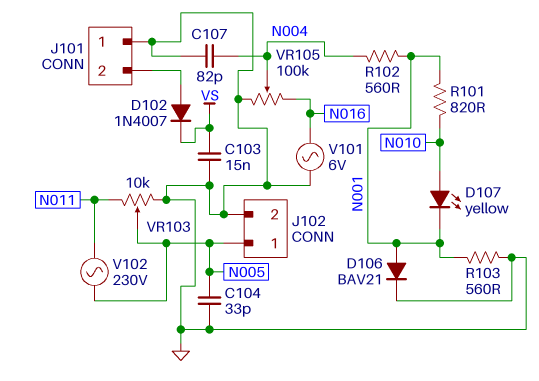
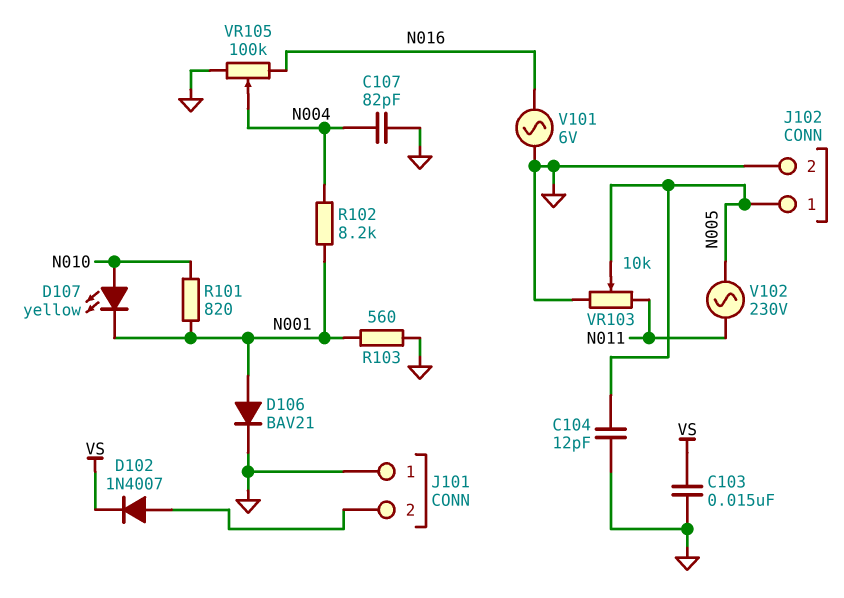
C104: 33pF (GND, N005) -> 12pF (GND, N005)
R102: 560 (N001, N004) -> 8.2k (N001, N004)

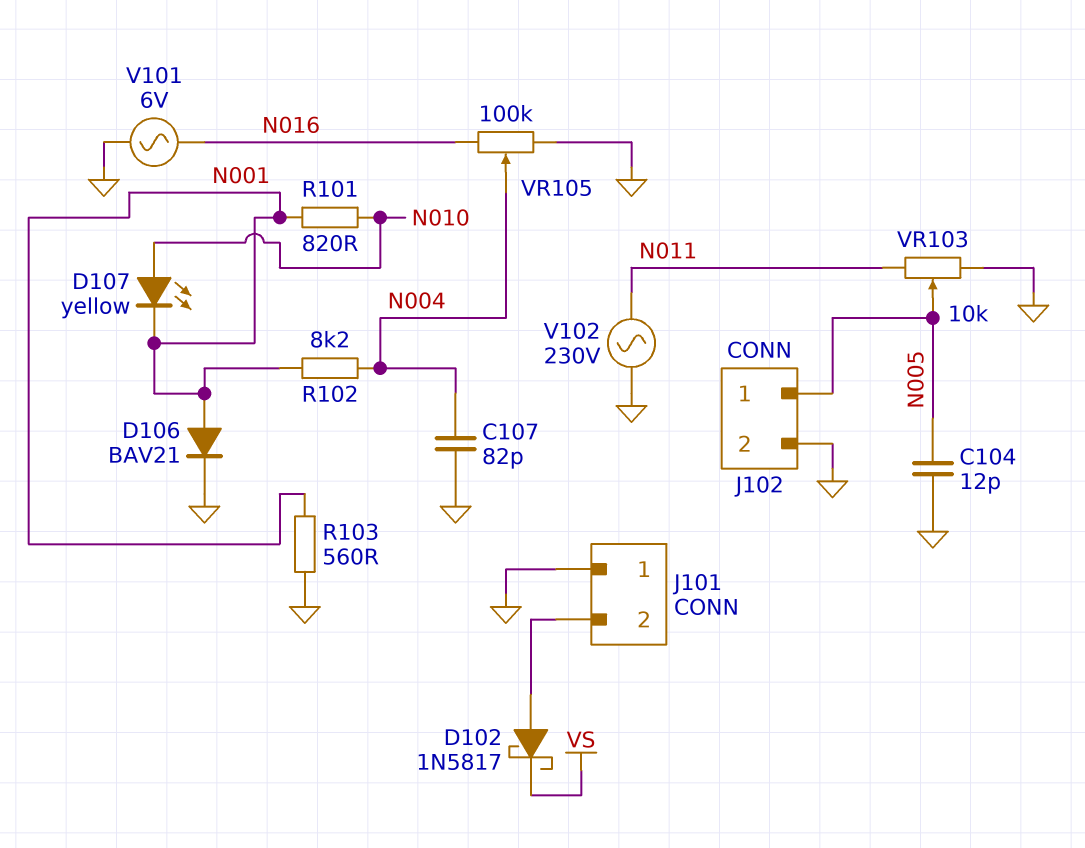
C103: 15nF (GND, VS) -> none
D102: diode 1N4007 (A J101/2, K VS) -> schottky 1N5817 (A J101/2, K VS)
V102: AC 230V (N005, N011) -> AC 230V (GND, N011)

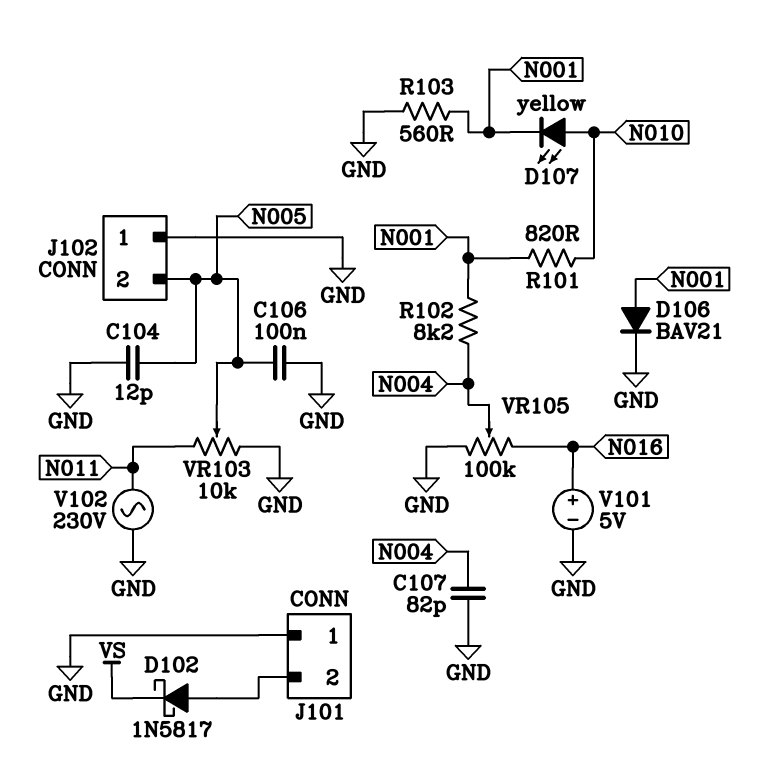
C106: none -> 100nF (GND, N005)
J102 pin 1: N005 -> GND
J102 pin 2: GND -> N005
V101: AC 6V (GND, N016) -> 5V (plus N016, minus GND)

